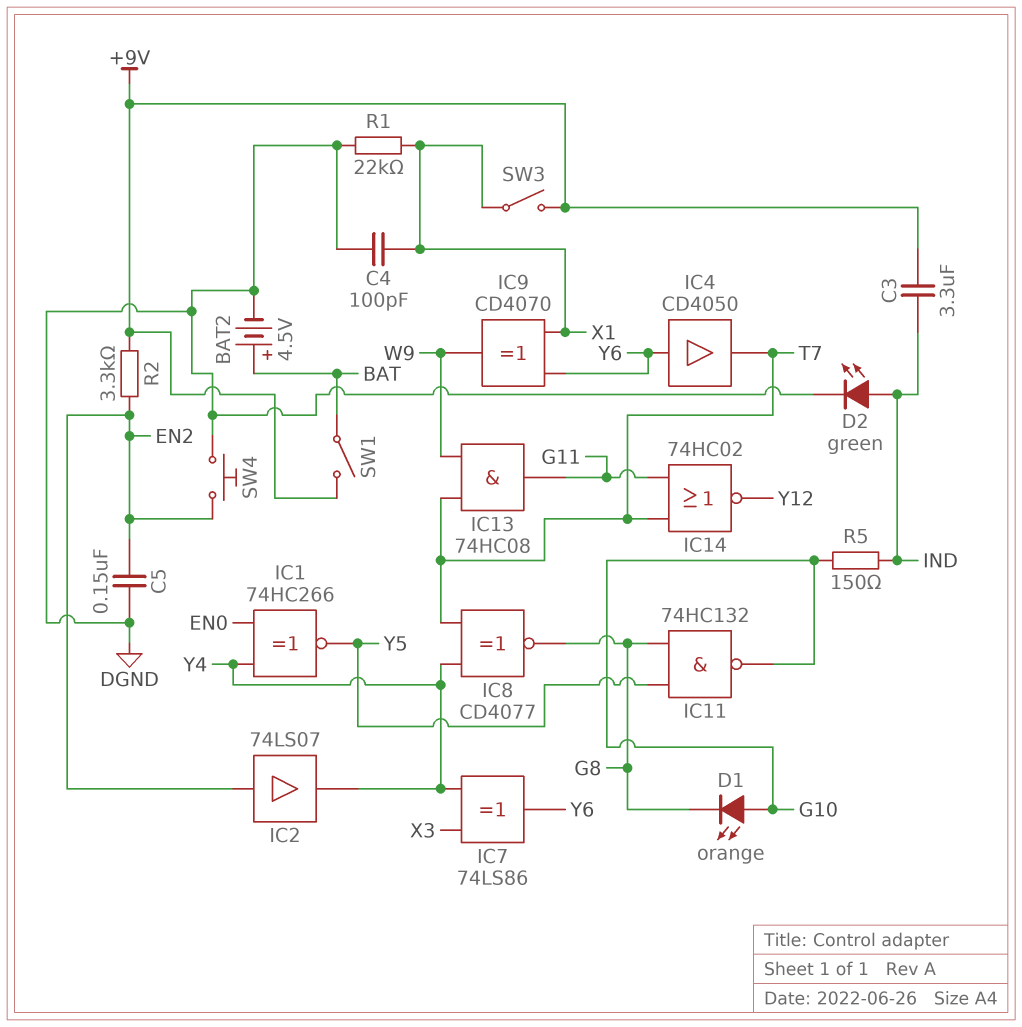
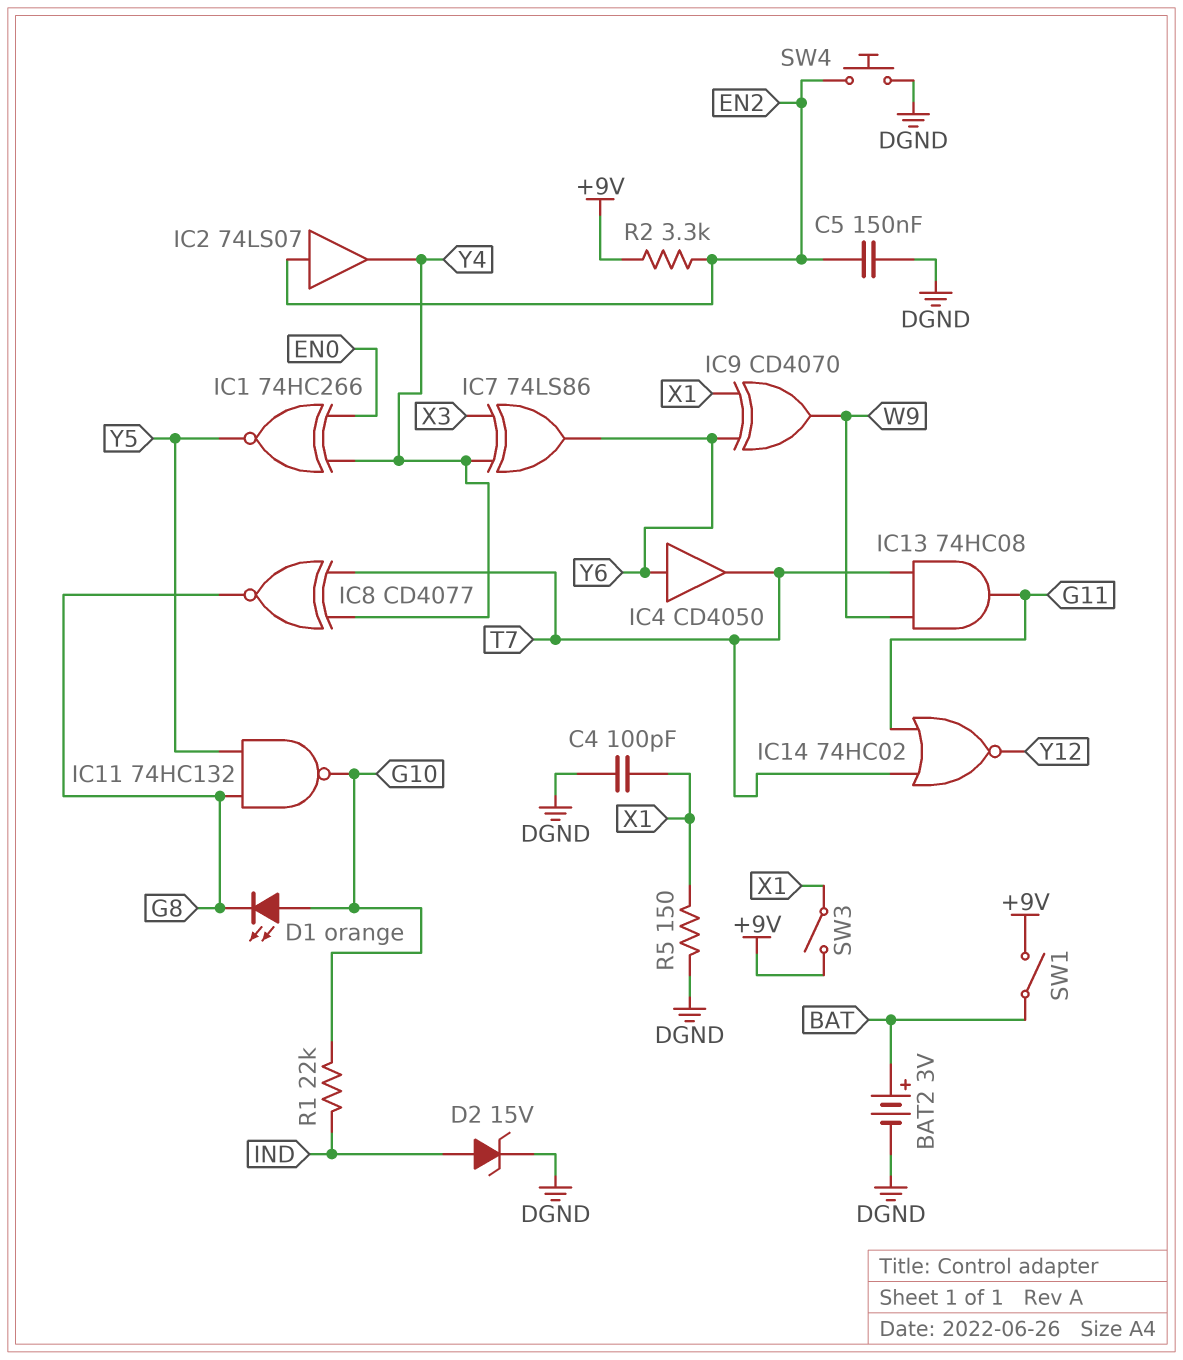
BAT2: 4.5V (plus BAT, minus DGND) -> 3V (plus BAT, minus DGND)
C3: 3.3uF (+9V, IND) -> none
D2: LED green (A IND, K DGND) -> zener 15V (A IND, K DGND)
R1: 22k (DGND, X1) -> 22k (G10, IND)
R5: 150 (G10, IND) -> 150 (DGND, X1)

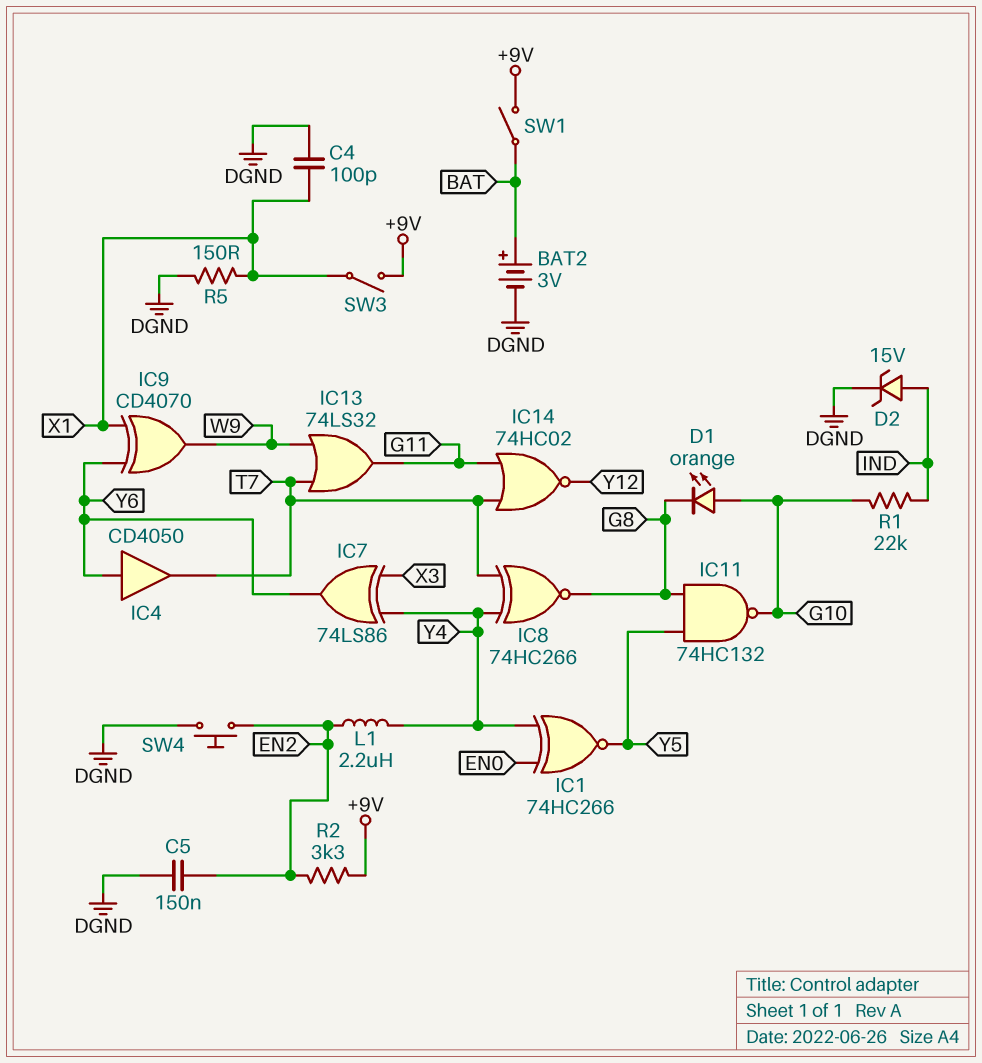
IC2: buffer 74LS07 (in EN2, out Y4) -> none
IC8: XNOR CD4077 (in T7, in Y4, out G8) -> XNOR 74HC266 (in T7, in Y4, out G8)
IC13: AND 74HC08 (in T7, in W9, out G11) -> OR 74LS32 (in T7, in W9, out G11)
L1: none -> 2.2uH (EN2, Y4)

